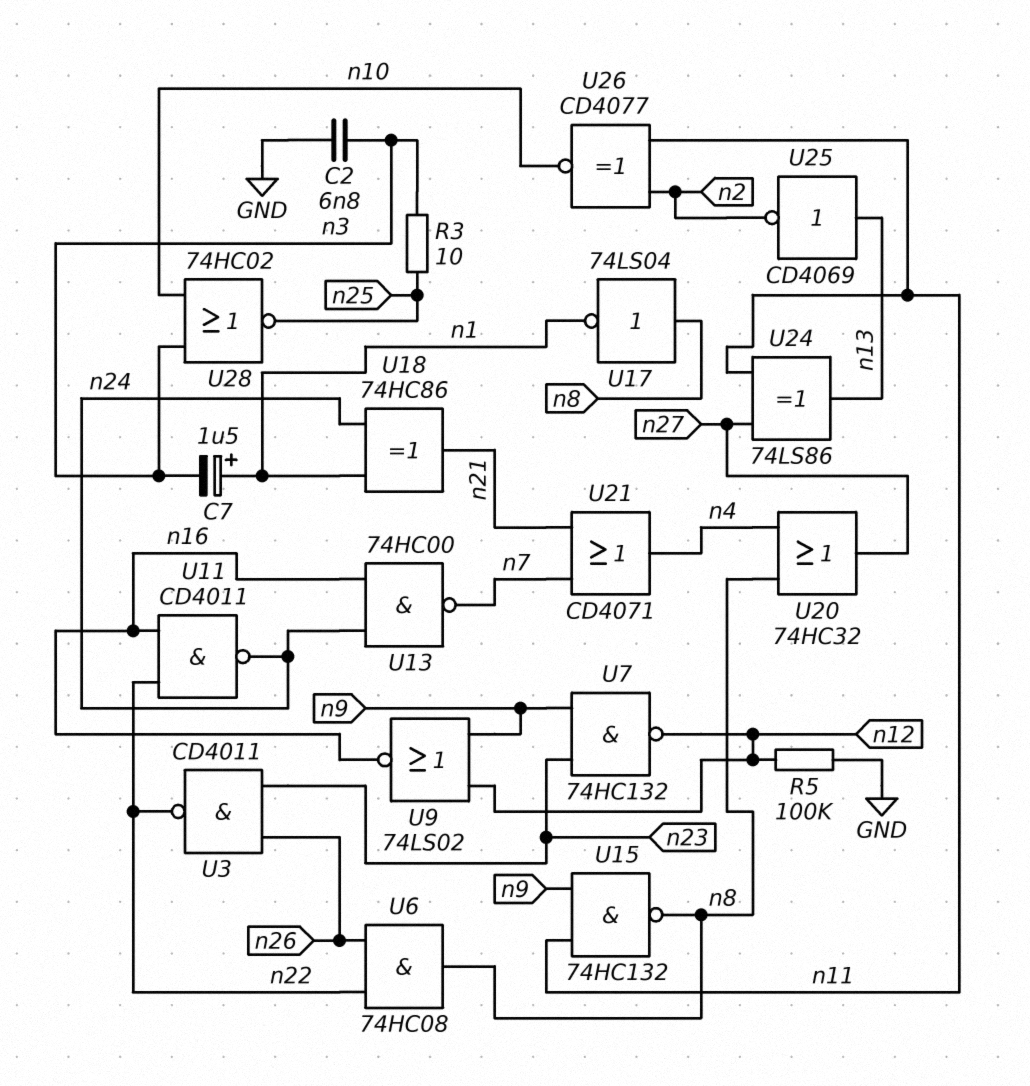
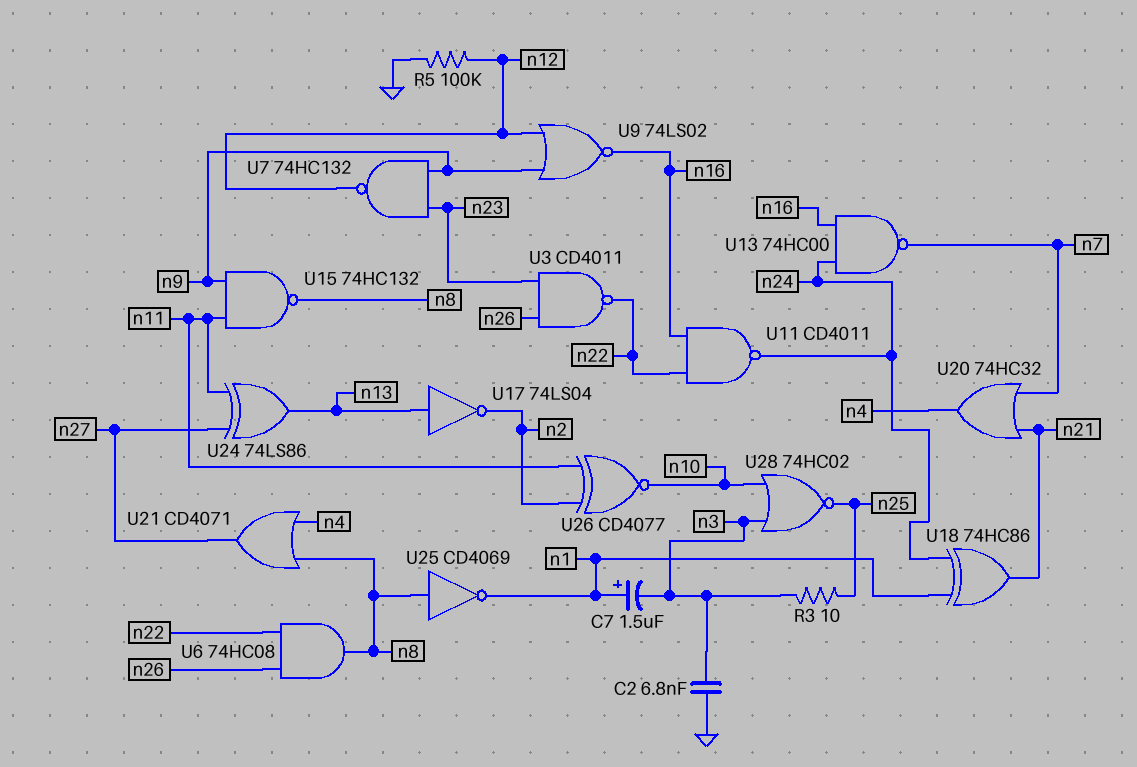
U17: NOT 74LS04 (in n8, out n1) -> NOT 74LS04 (in n13, out n2)
U20: OR 74HC32 (in n4, in n8, out n27) -> OR 74HC32 (in n7, in n21, out n4)
U21: OR CD4071 (in n7, in n21, out n4) -> OR CD4071 (in n4, in n8, out n27)
U25: NOT CD4069 (in n13, out n2) -> NOT CD4069 (in n8, out n1)

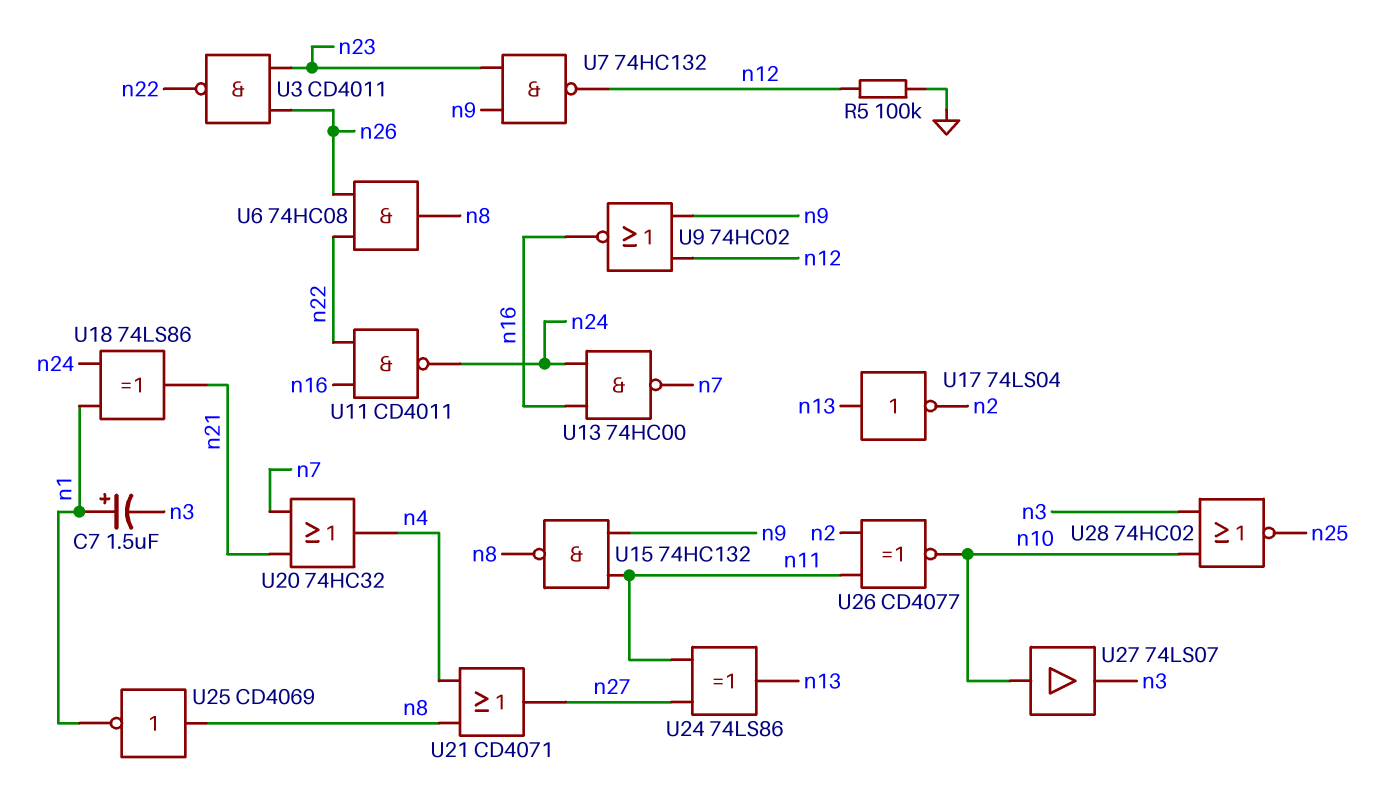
C2: 6.8nF (GND, n3) -> none
R3: 10 (n3, n25) -> none
U9: NOR 74LS02 (in n9, in n12, out n16) -> NOR 74HC02 (in n9, in n12, out n16)
U18: XOR 74HC86 (in n1, in n24, out n21) -> XOR 74LS86 (in n1, in n24, out n21)
U27: none -> buffer 74LS07 (in n10, out n3)

